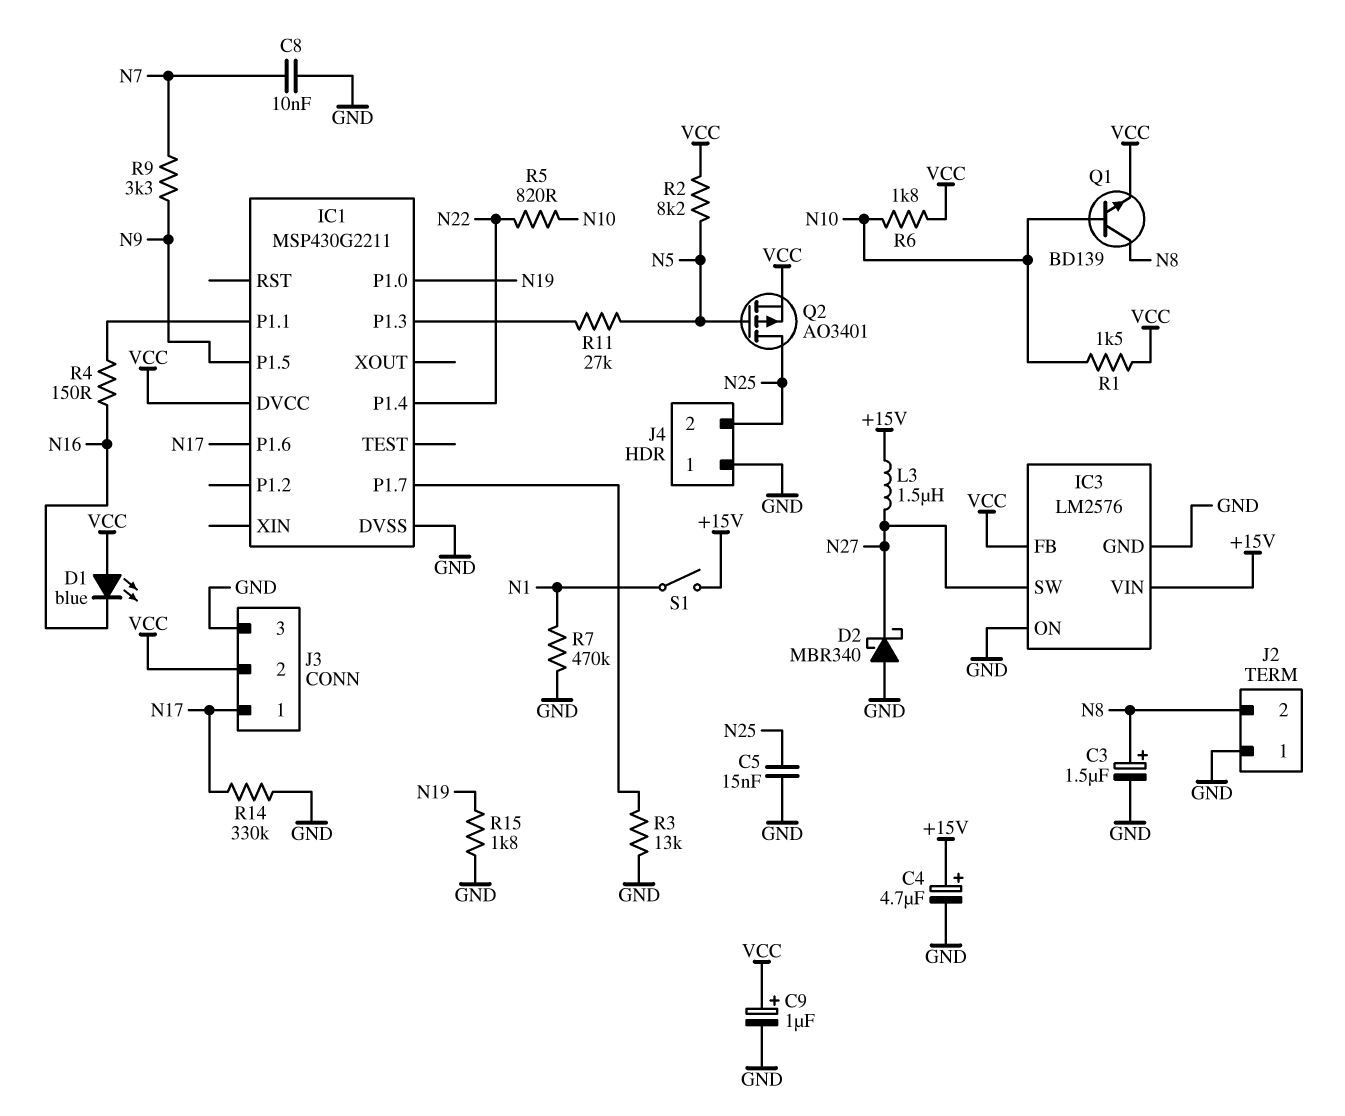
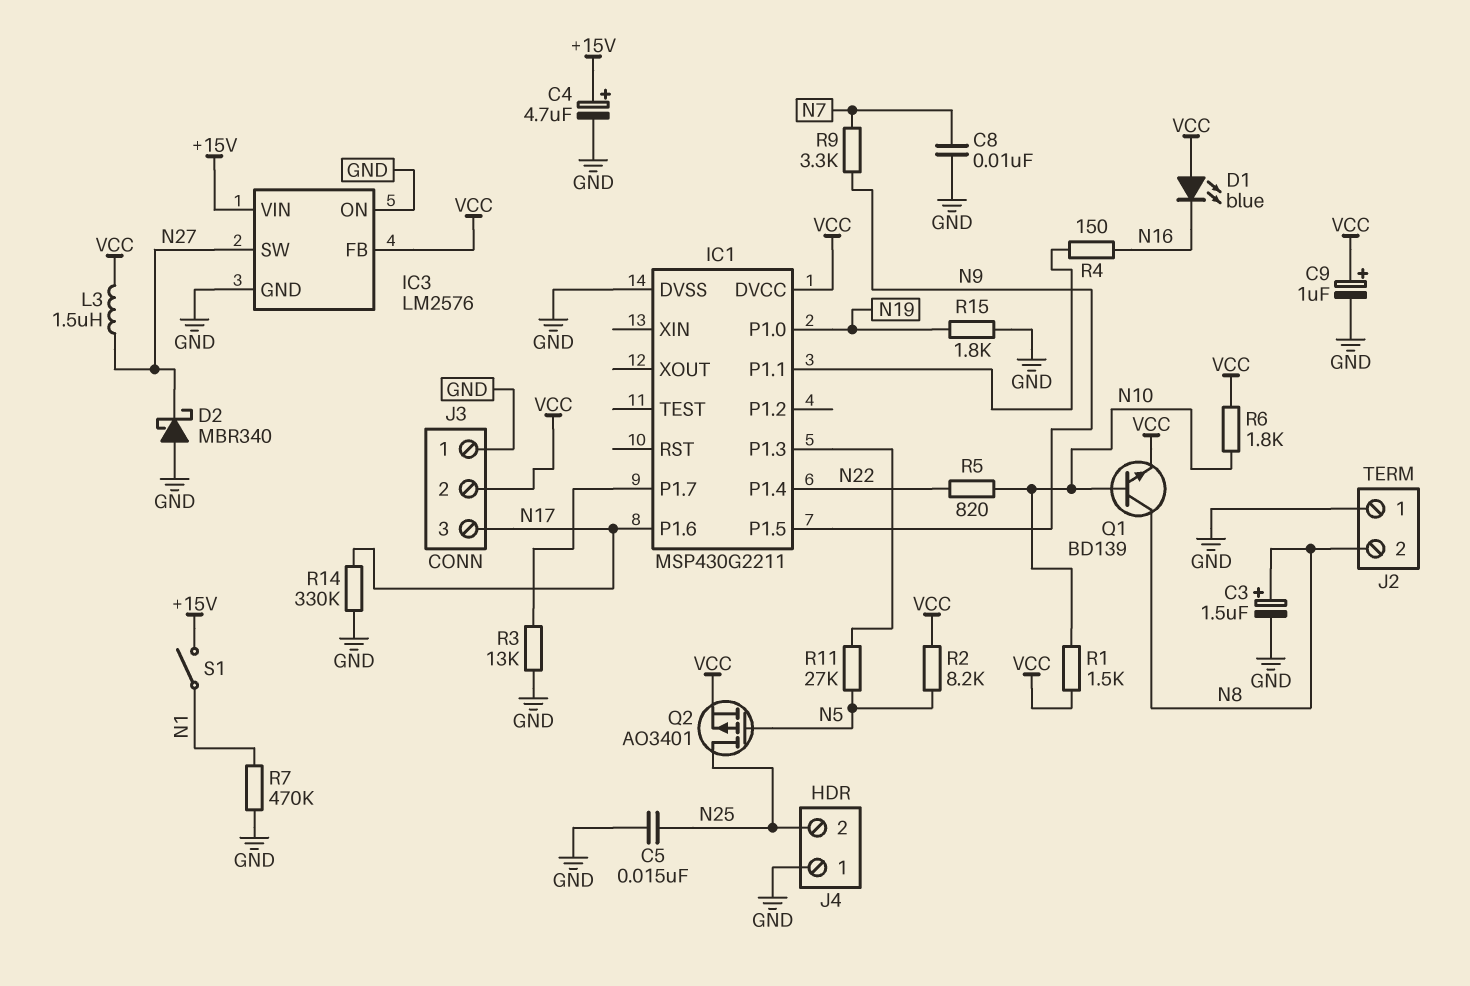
J3 pin 1: N17 -> GND
J3 pin 3: GND -> N17
L3: 1.5uH (+15V, N27) -> 1.5uH (N27, VCC)

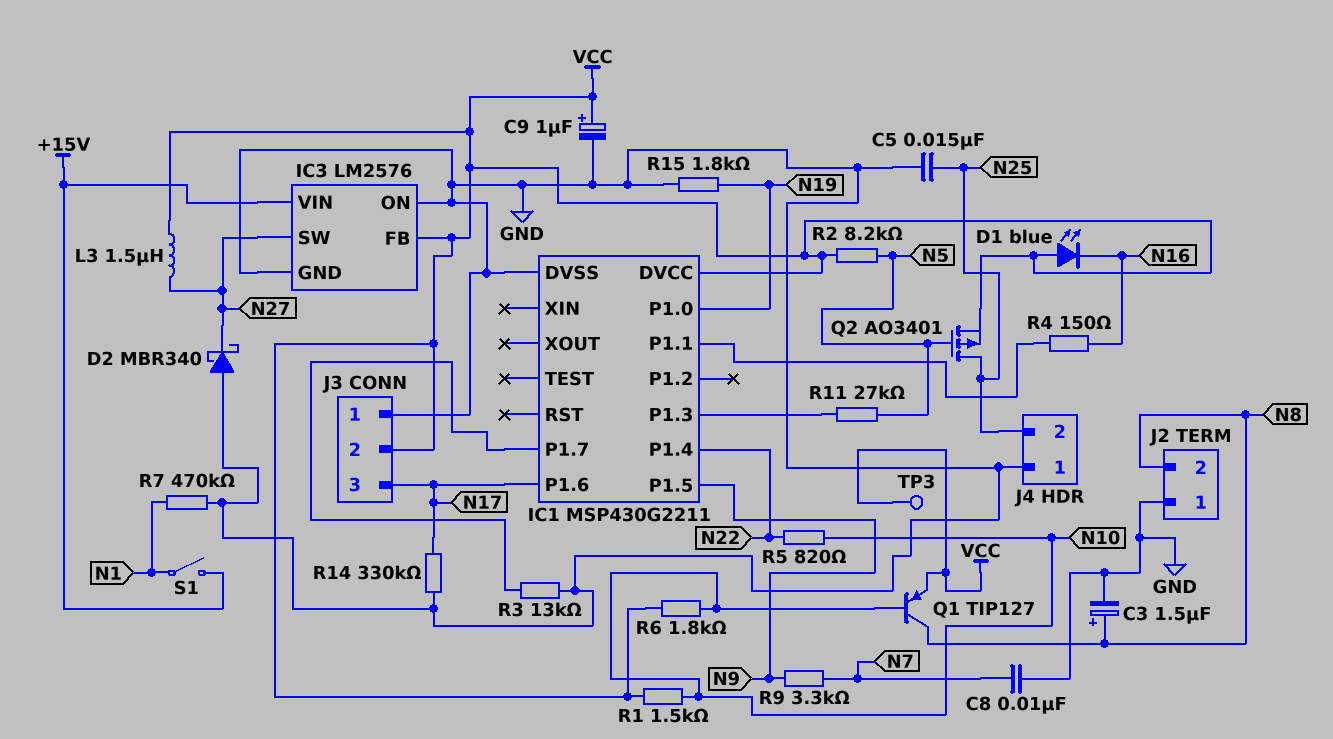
C4: 4.7uF (plus +15V, minus GND) -> none
Q1: NPN BD139 (B N10, C N8, E VCC) -> PNP TIP127 (B N10, C N8, E VCC)
TP3: none -> test point (VCC)

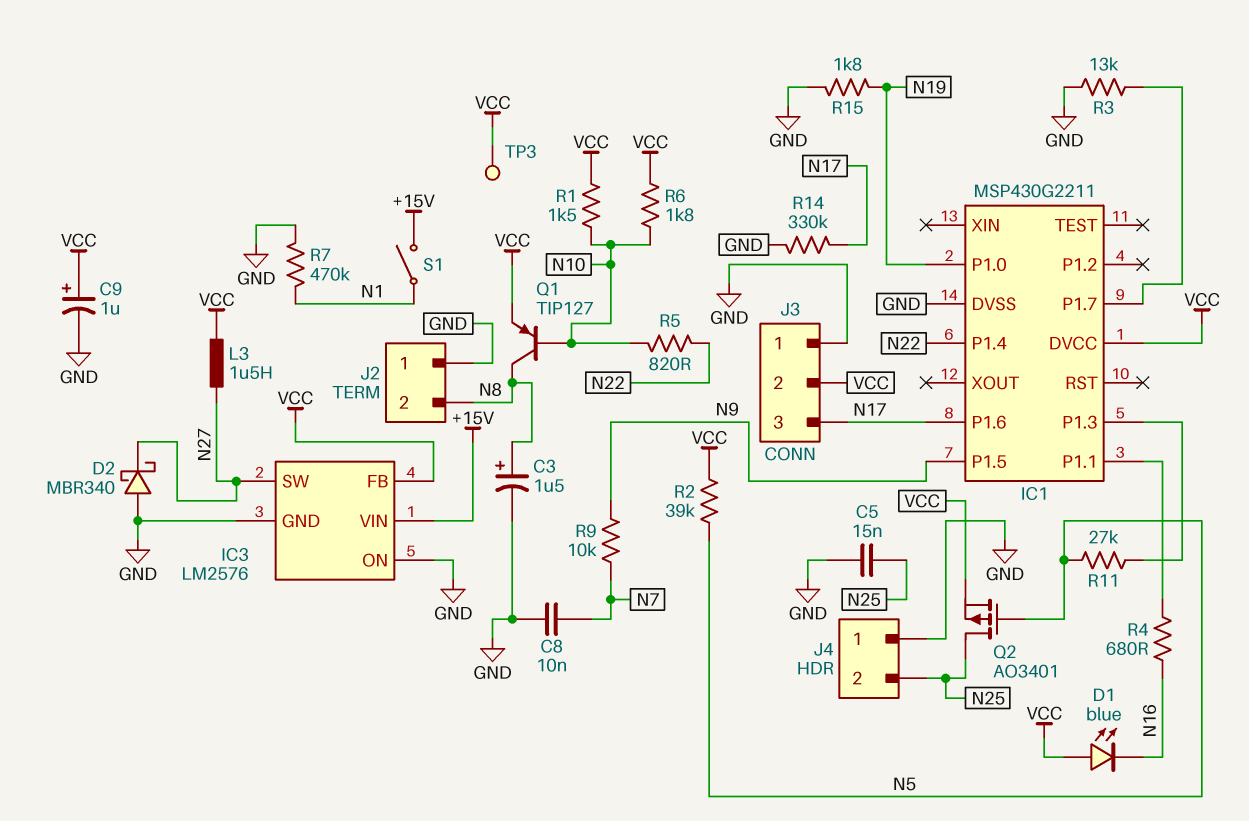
R2: 8.2k (N5, VCC) -> 39k (N5, VCC)
R4: 150 (IC1/P1.1, N16) -> 680 (IC1/P1.1, N16)
R9: 3.3k (N7, N9) -> 10k (N7, N9)

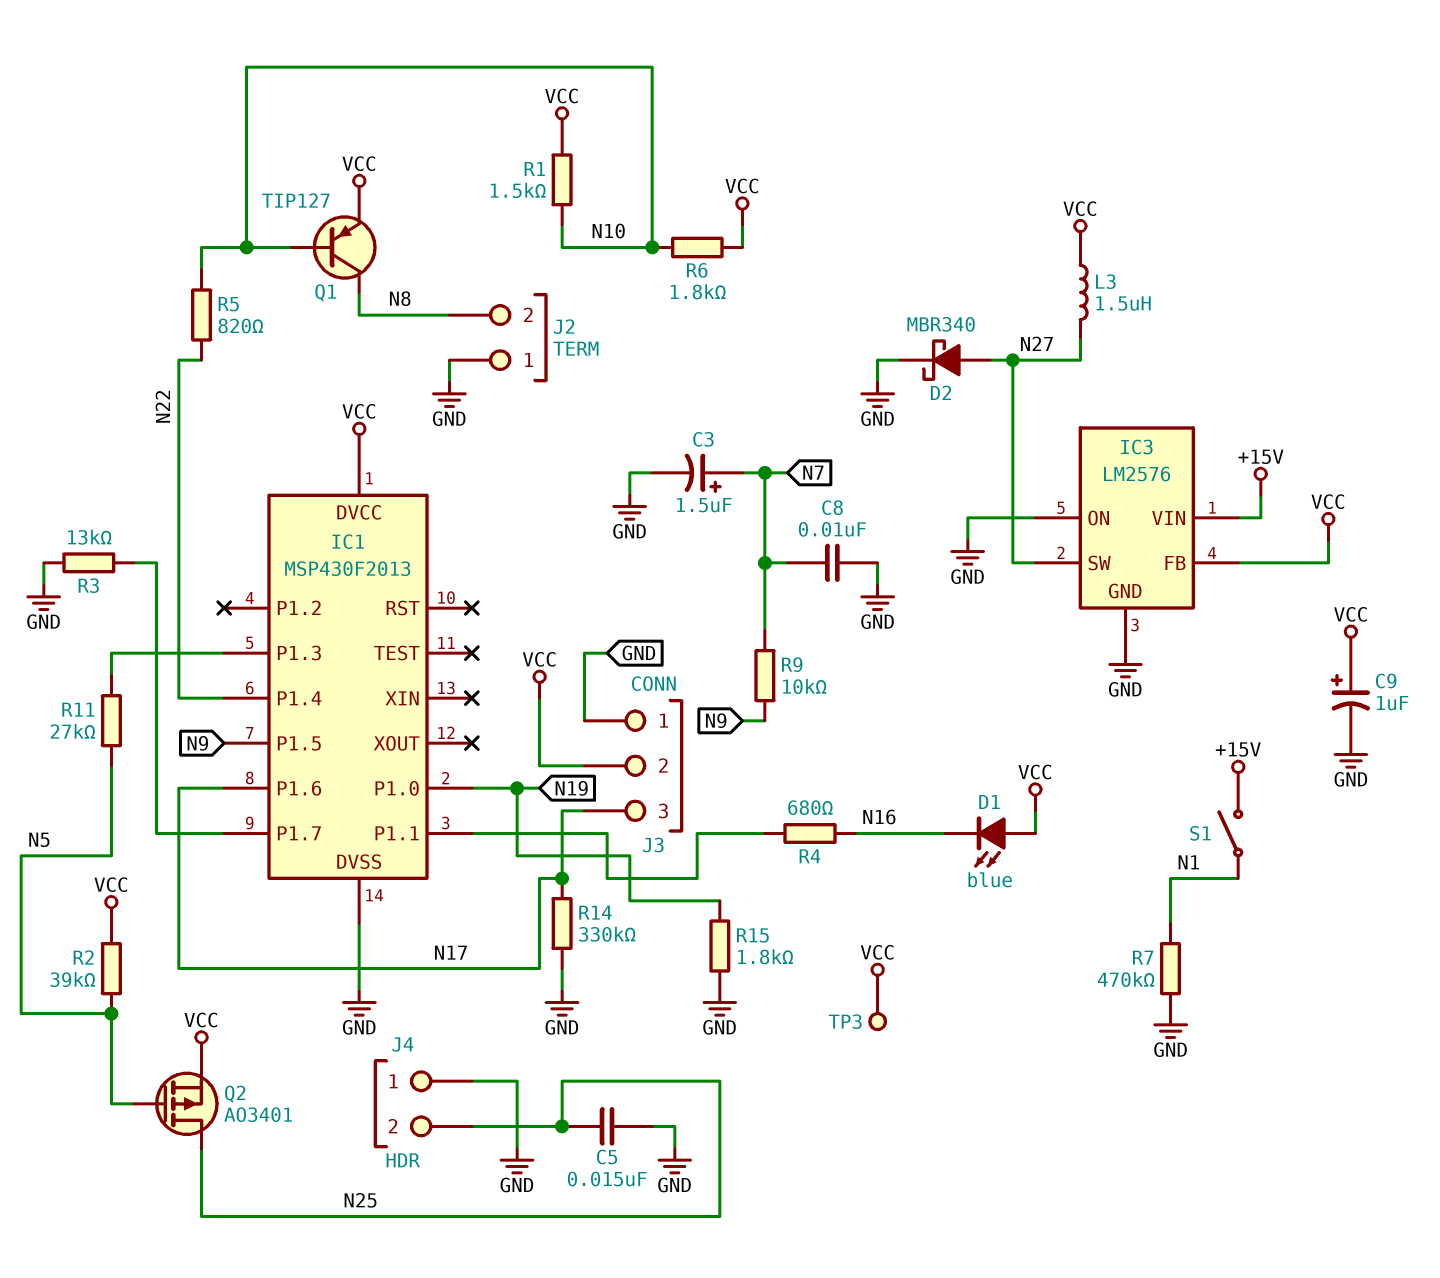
C3: 1.5uF (plus N8, minus GND) -> 1.5uF (plus N7, minus GND)
D2: schottky MBR340 (A GND, K N27) -> schottky MBR340 (A N27, K GND)
IC1: MSP430G2211 -> MSP430F2013

